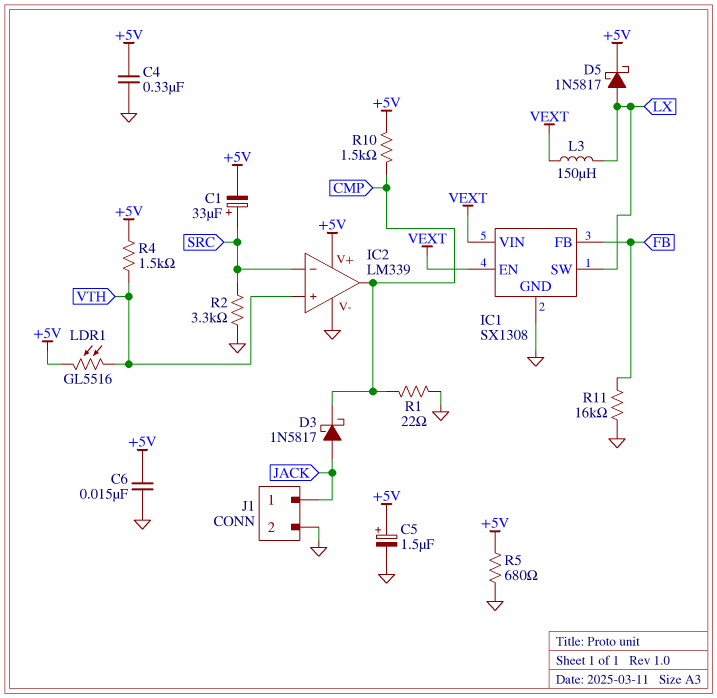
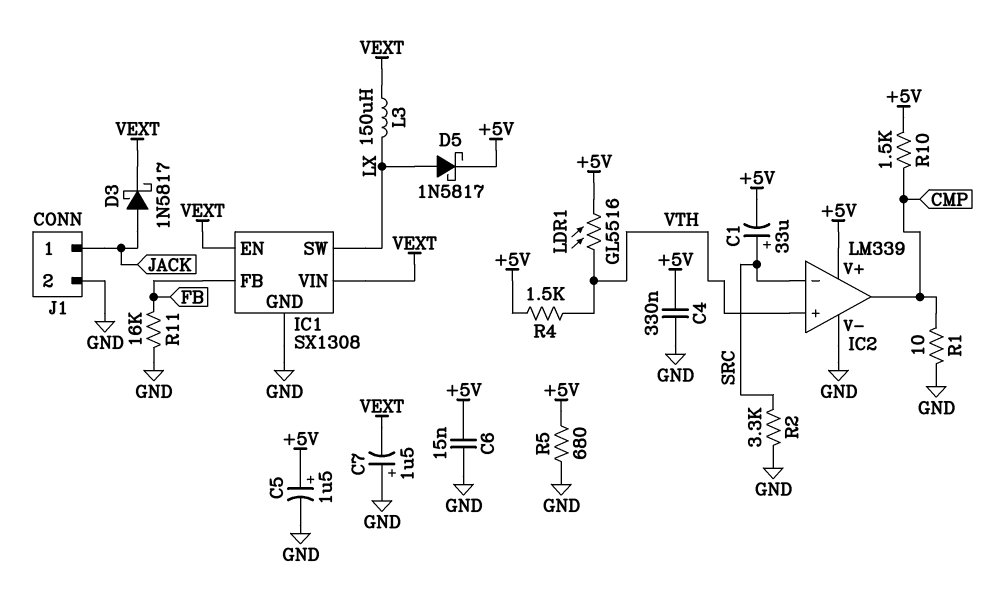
C7: none -> 1.5uF (plus GND, minus VEXT)
D3: schottky 1N5817 (A JACK, K CMP) -> schottky 1N5817 (A JACK, K VEXT)
R1: 22 (CMP, GND) -> 10 (CMP, GND)

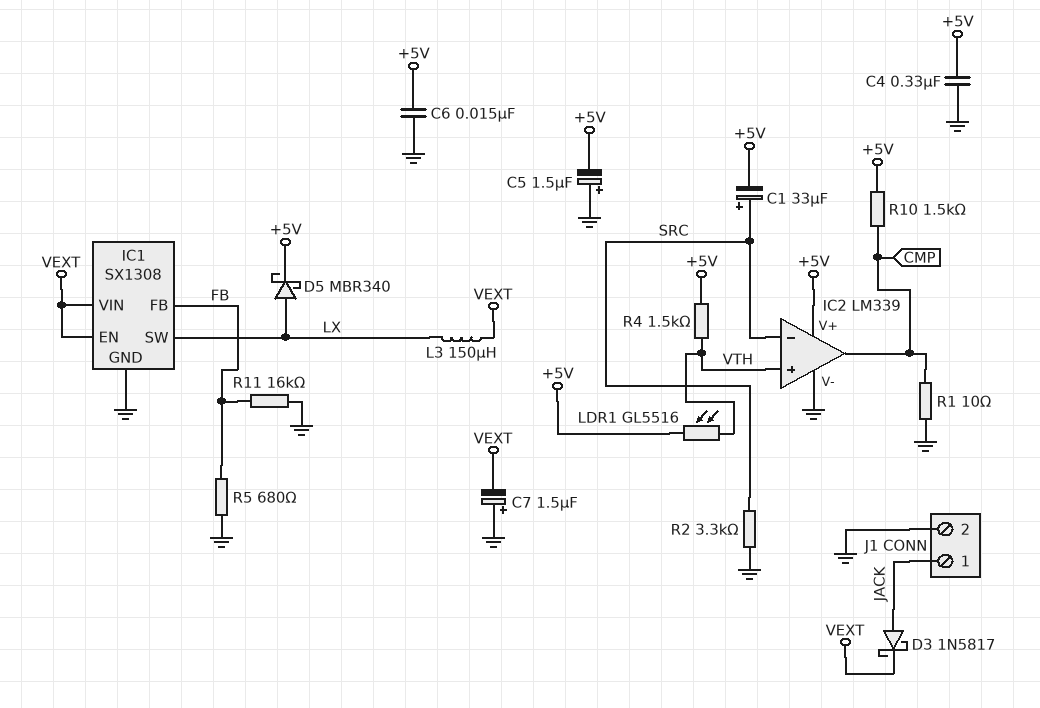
C5: 1.5uF (plus +5V, minus GND) -> 1.5uF (plus GND, minus +5V)
D5: schottky 1N5817 (A LX, K +5V) -> schottky MBR340 (A LX, K +5V)
R5: 680 (+5V, GND) -> 680 (FB, GND)

